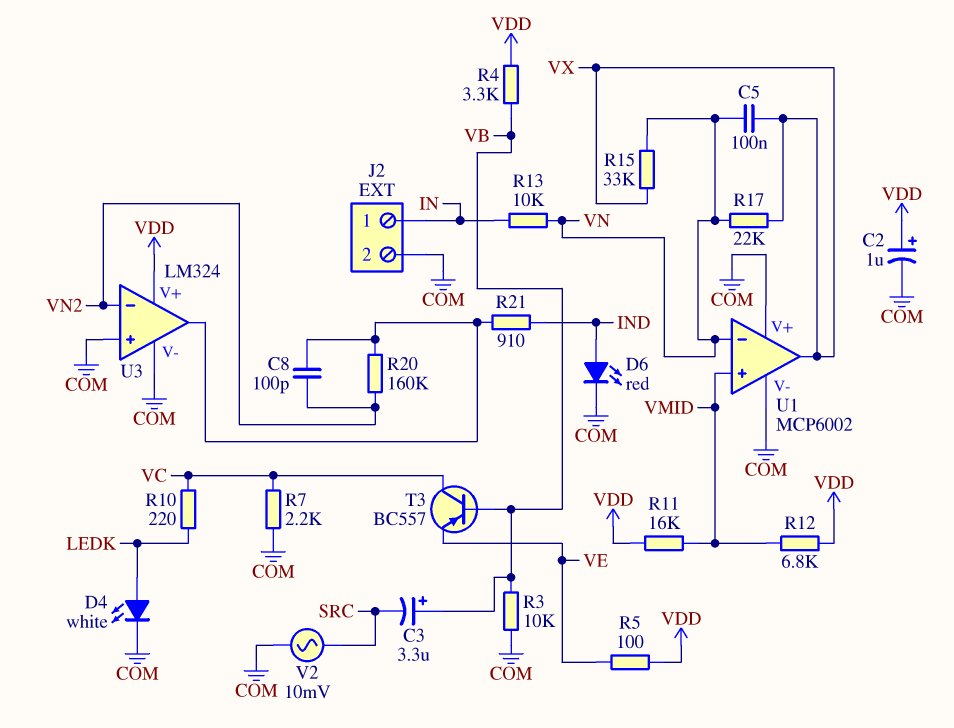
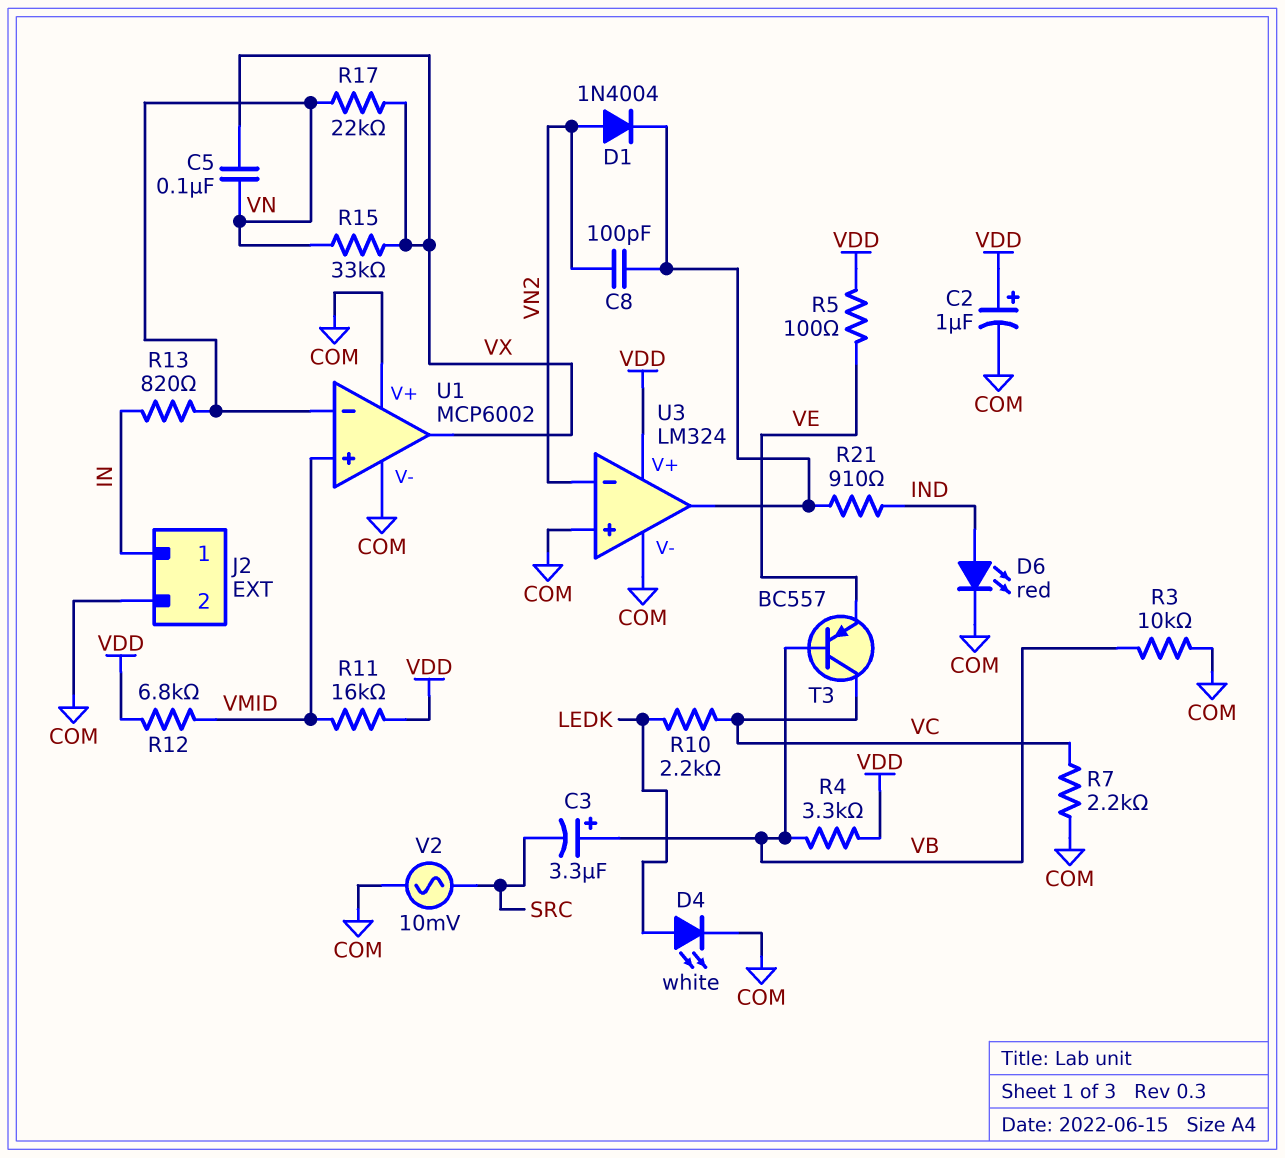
D1: none -> diode 1N4004 (A VN2, K U3/out)
R10: 220 (LEDK, VC) -> 2.2k (LEDK, VC)
R13: 10k (IN, VN) -> 820 (IN, VN)
R20: 160k (U3/out, VN2) -> none

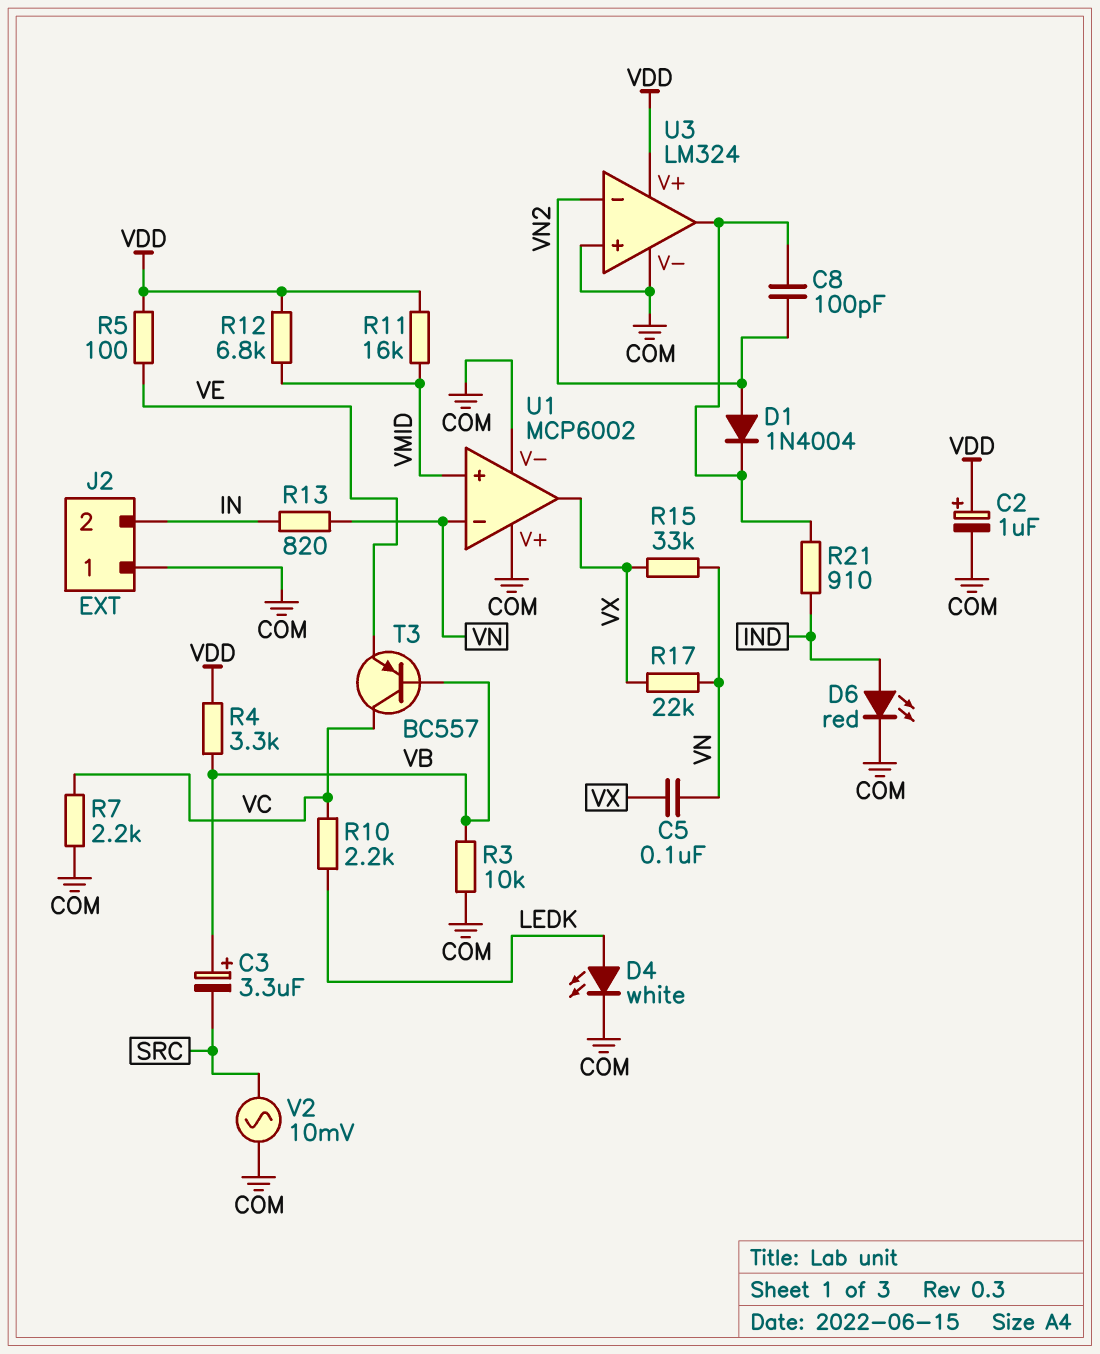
J2 pin 1: IN -> COM
J2 pin 2: COM -> IN

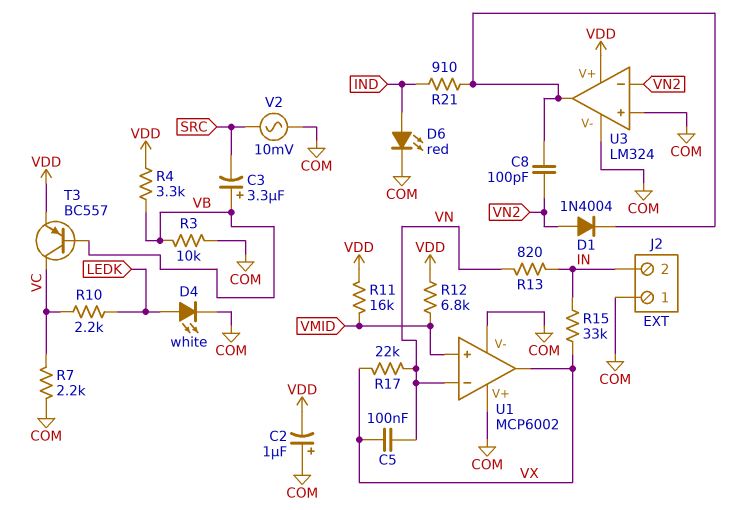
C2: 1uF (plus VDD, minus COM) -> 1uF (plus COM, minus VDD)
R5: 100 (VDD, VE) -> none
R15: 33k (VN, VX) -> 33k (IN, VX)
T3: PNP BC557 (B VB, C VC, E VE) -> PNP BC557 (B VB, C VC, E VDD)

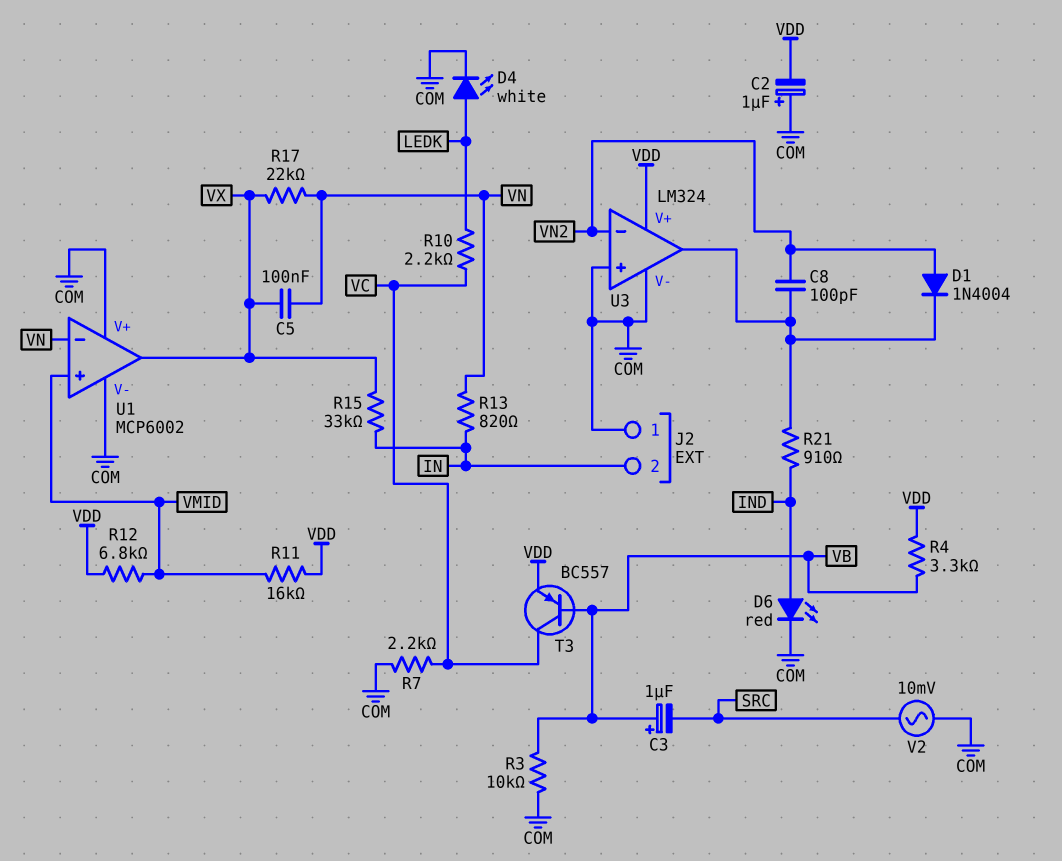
C3: 3.3uF (plus VB, minus SRC) -> 1uF (plus VB, minus SRC)

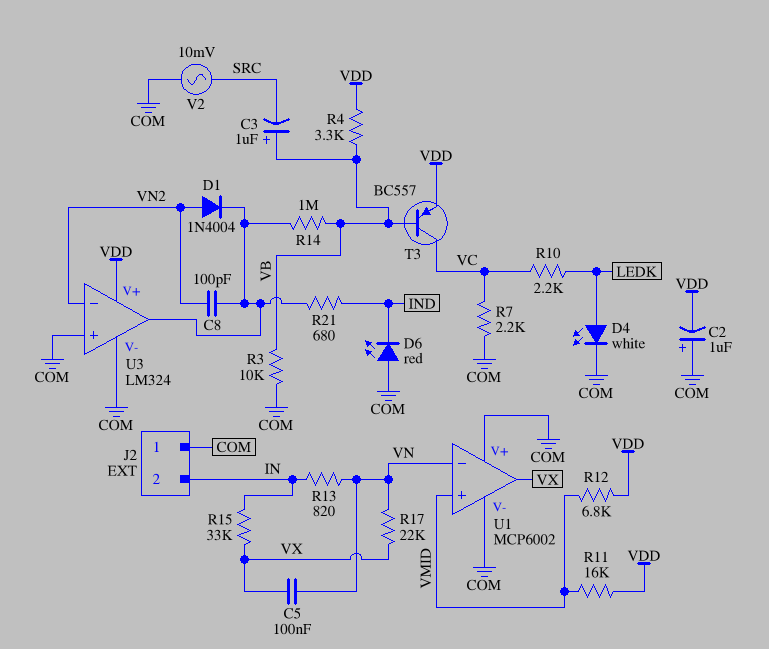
D6: LED red (A IND, K COM) -> LED red (A COM, K IND)
R14: none -> 1M (U3/out, VB)
R21: 910 (IND, U3/out) -> 680 (IND, U3/out)

